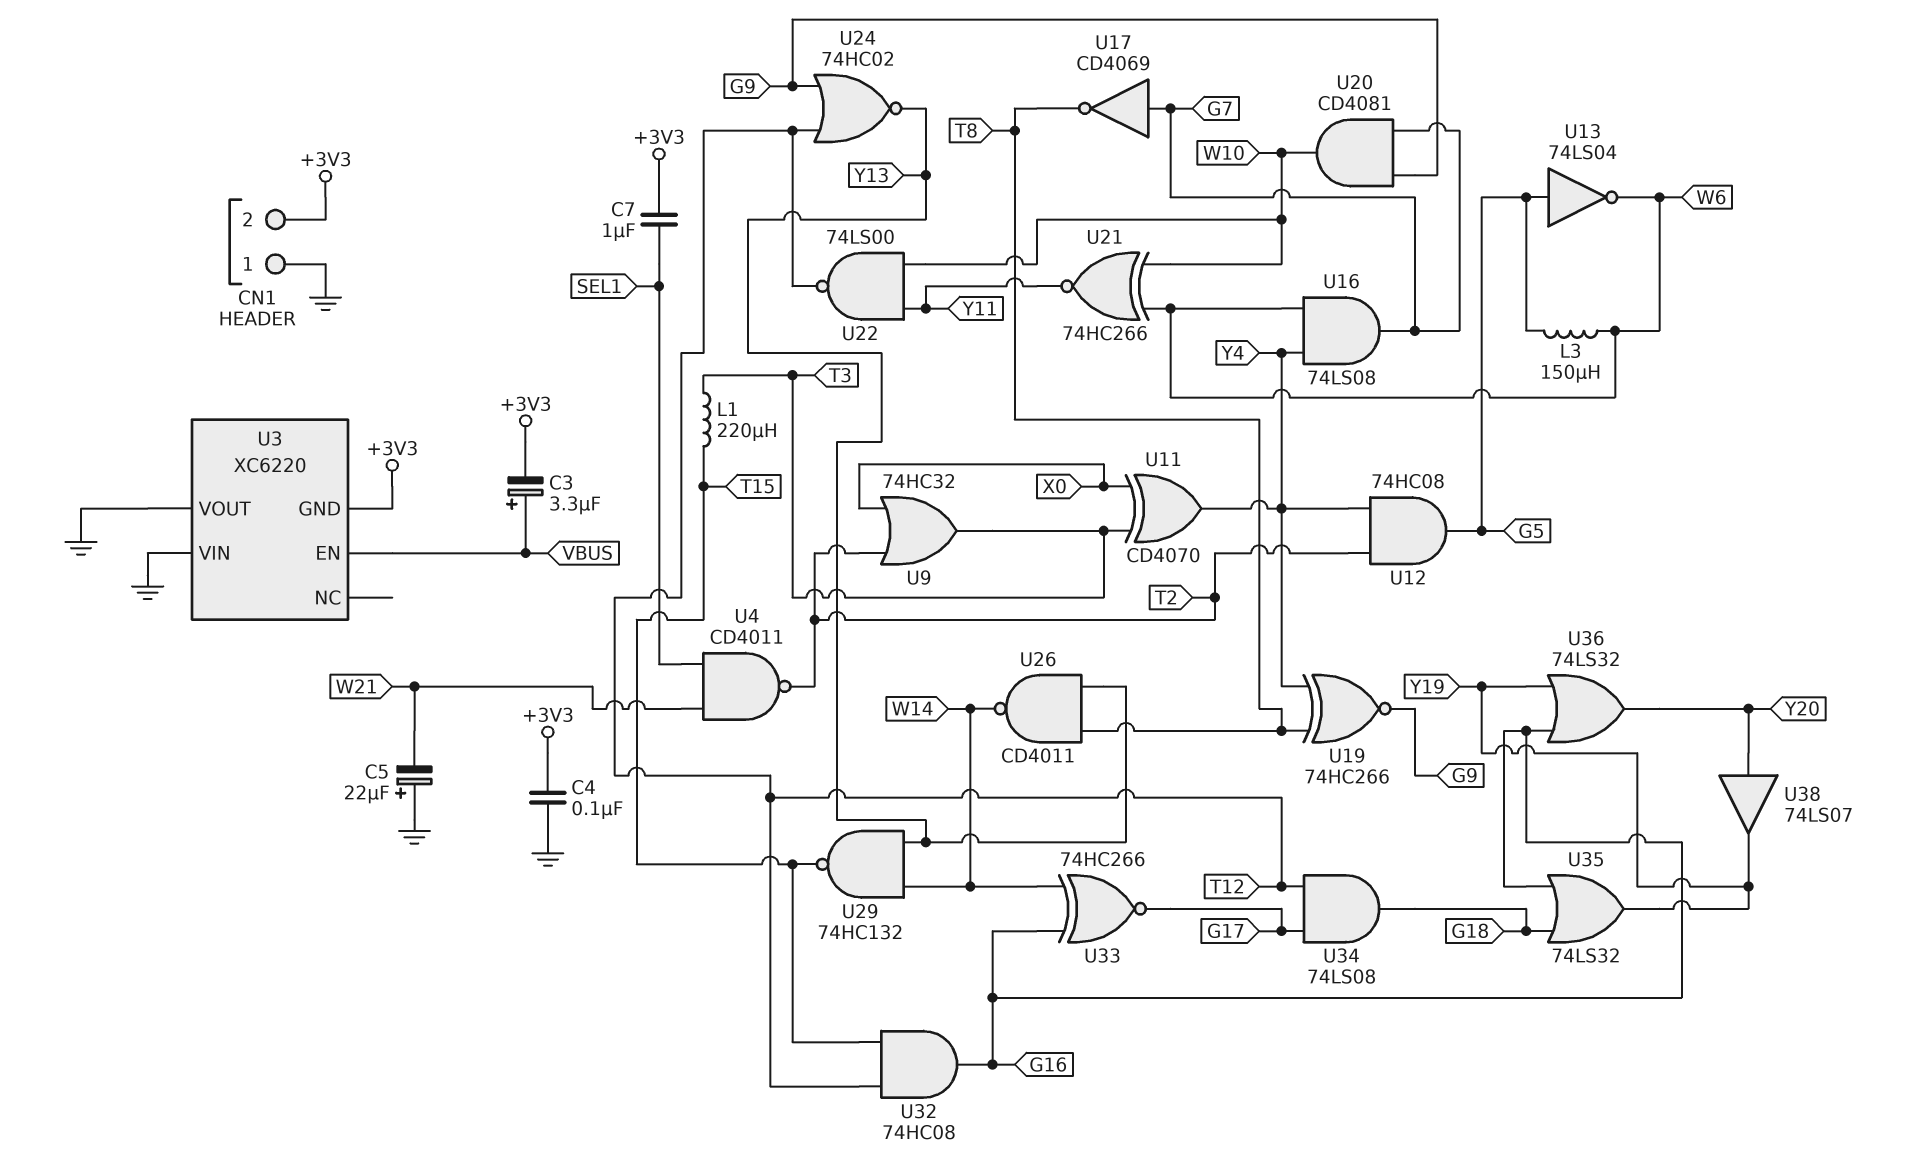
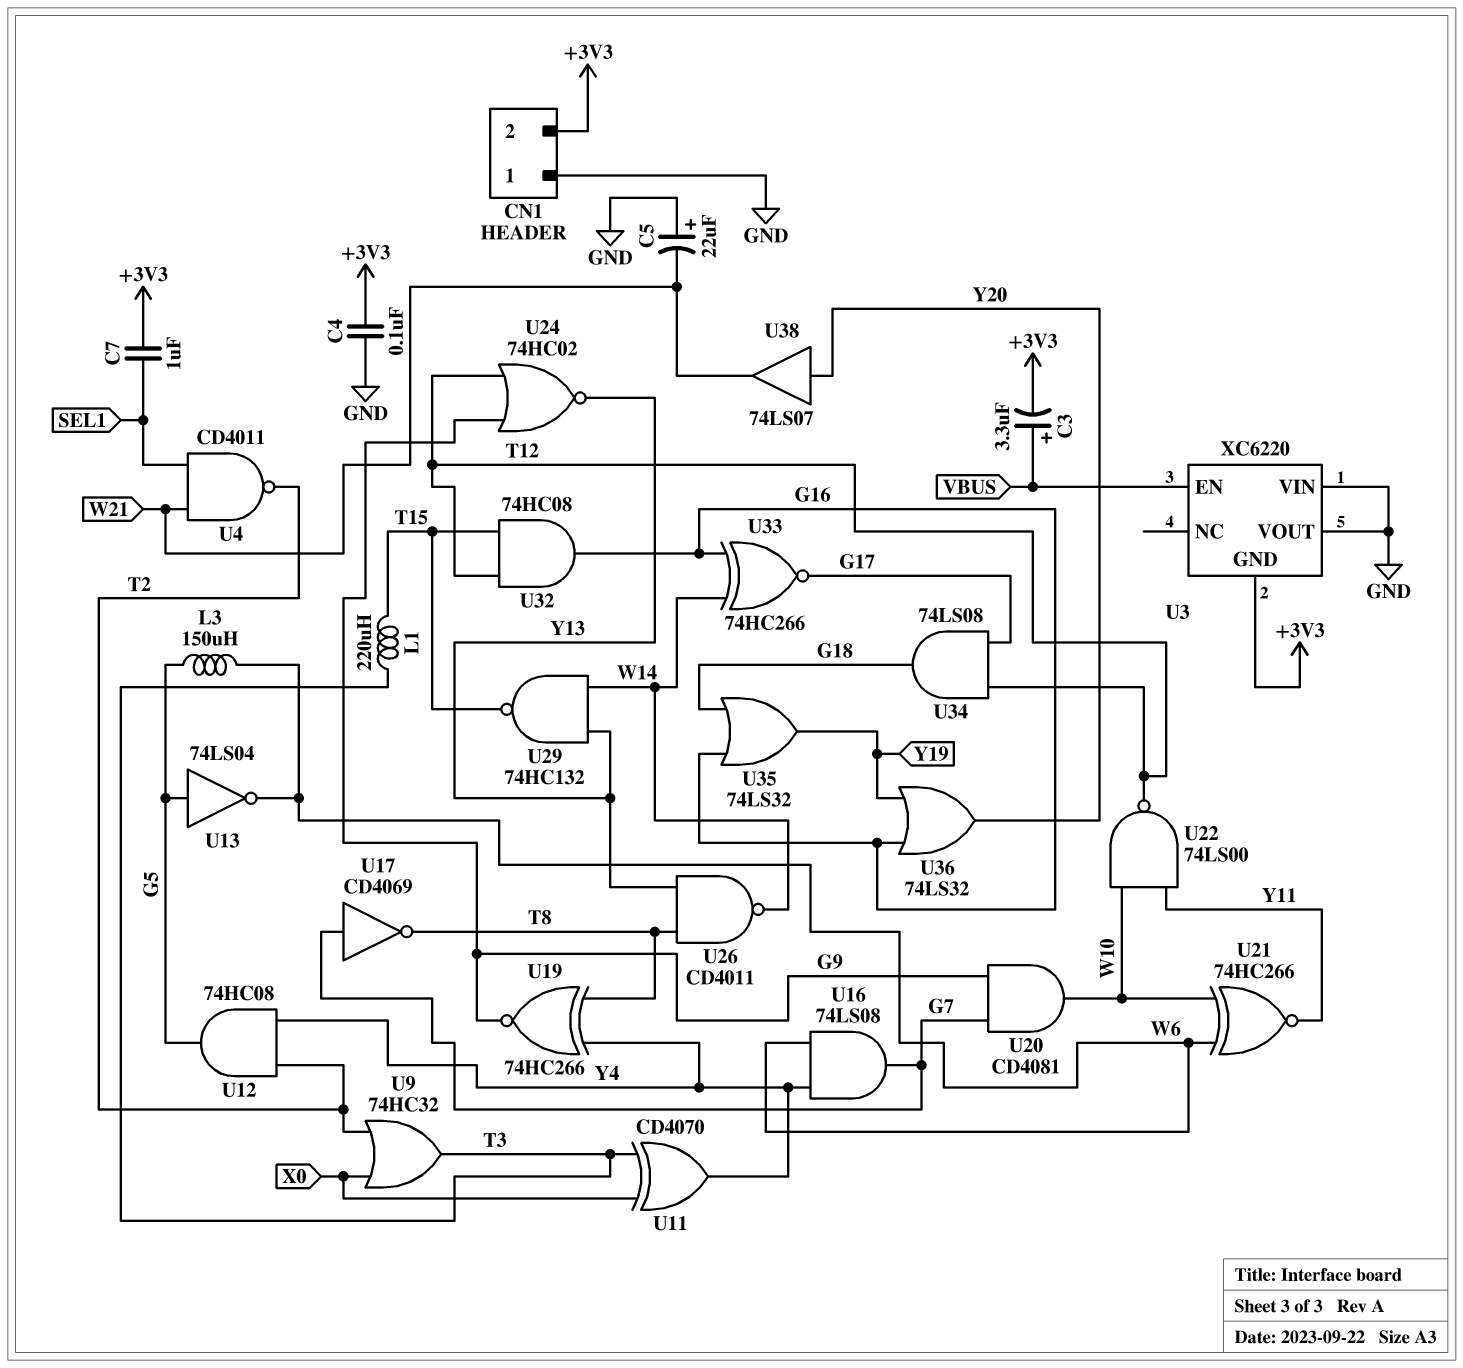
U38: buffer 74LS07 (in Y20, out Y19) -> buffer 74LS07 (in Y20, out W21)

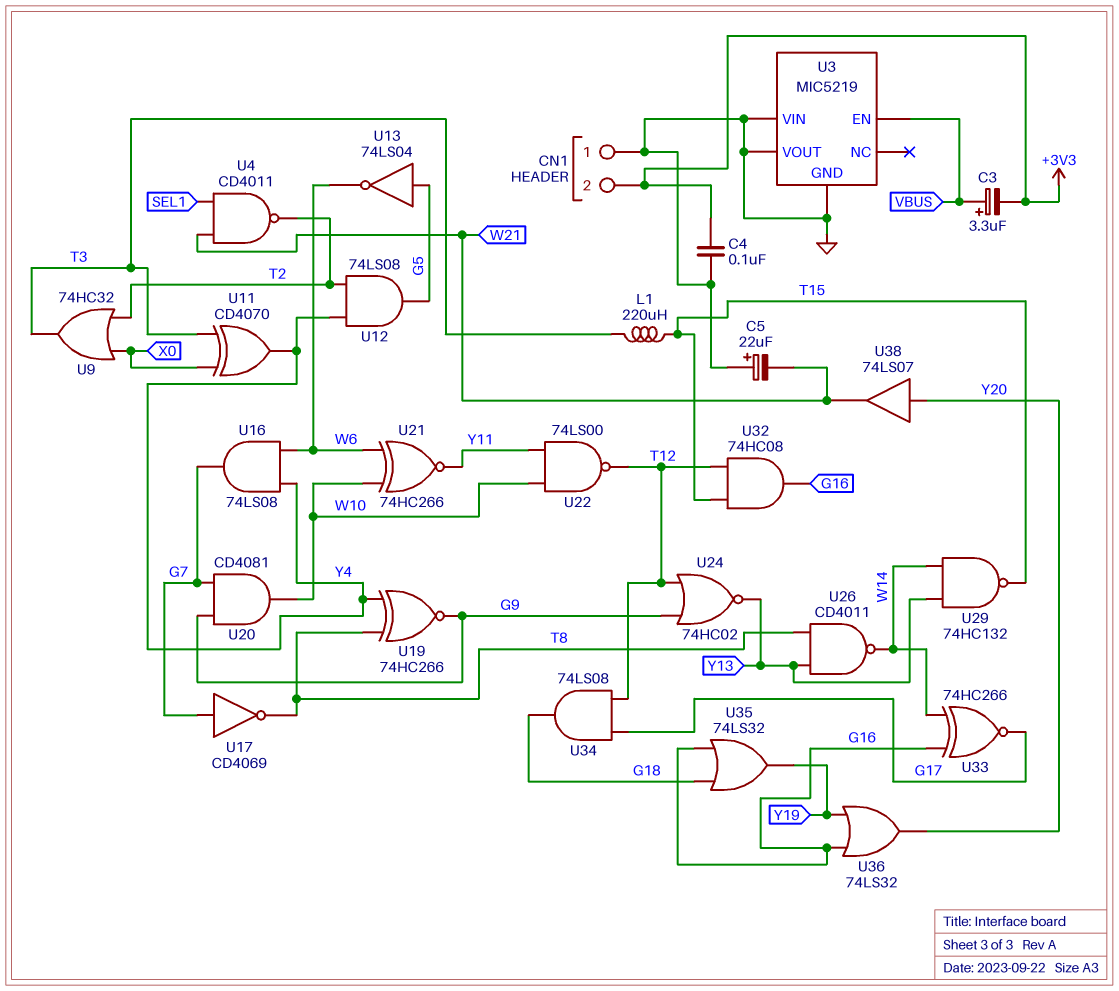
C7: 1uF (+3V3, SEL1) -> none
L3: 150uH (G5, W6) -> none
U3: XC6220 -> MIC5219
U3 pin GND: +3V3 -> GND
U12: AND 74HC08 (in T2, in Y4, out G5) -> AND 74LS08 (in T2, in Y4, out G5)

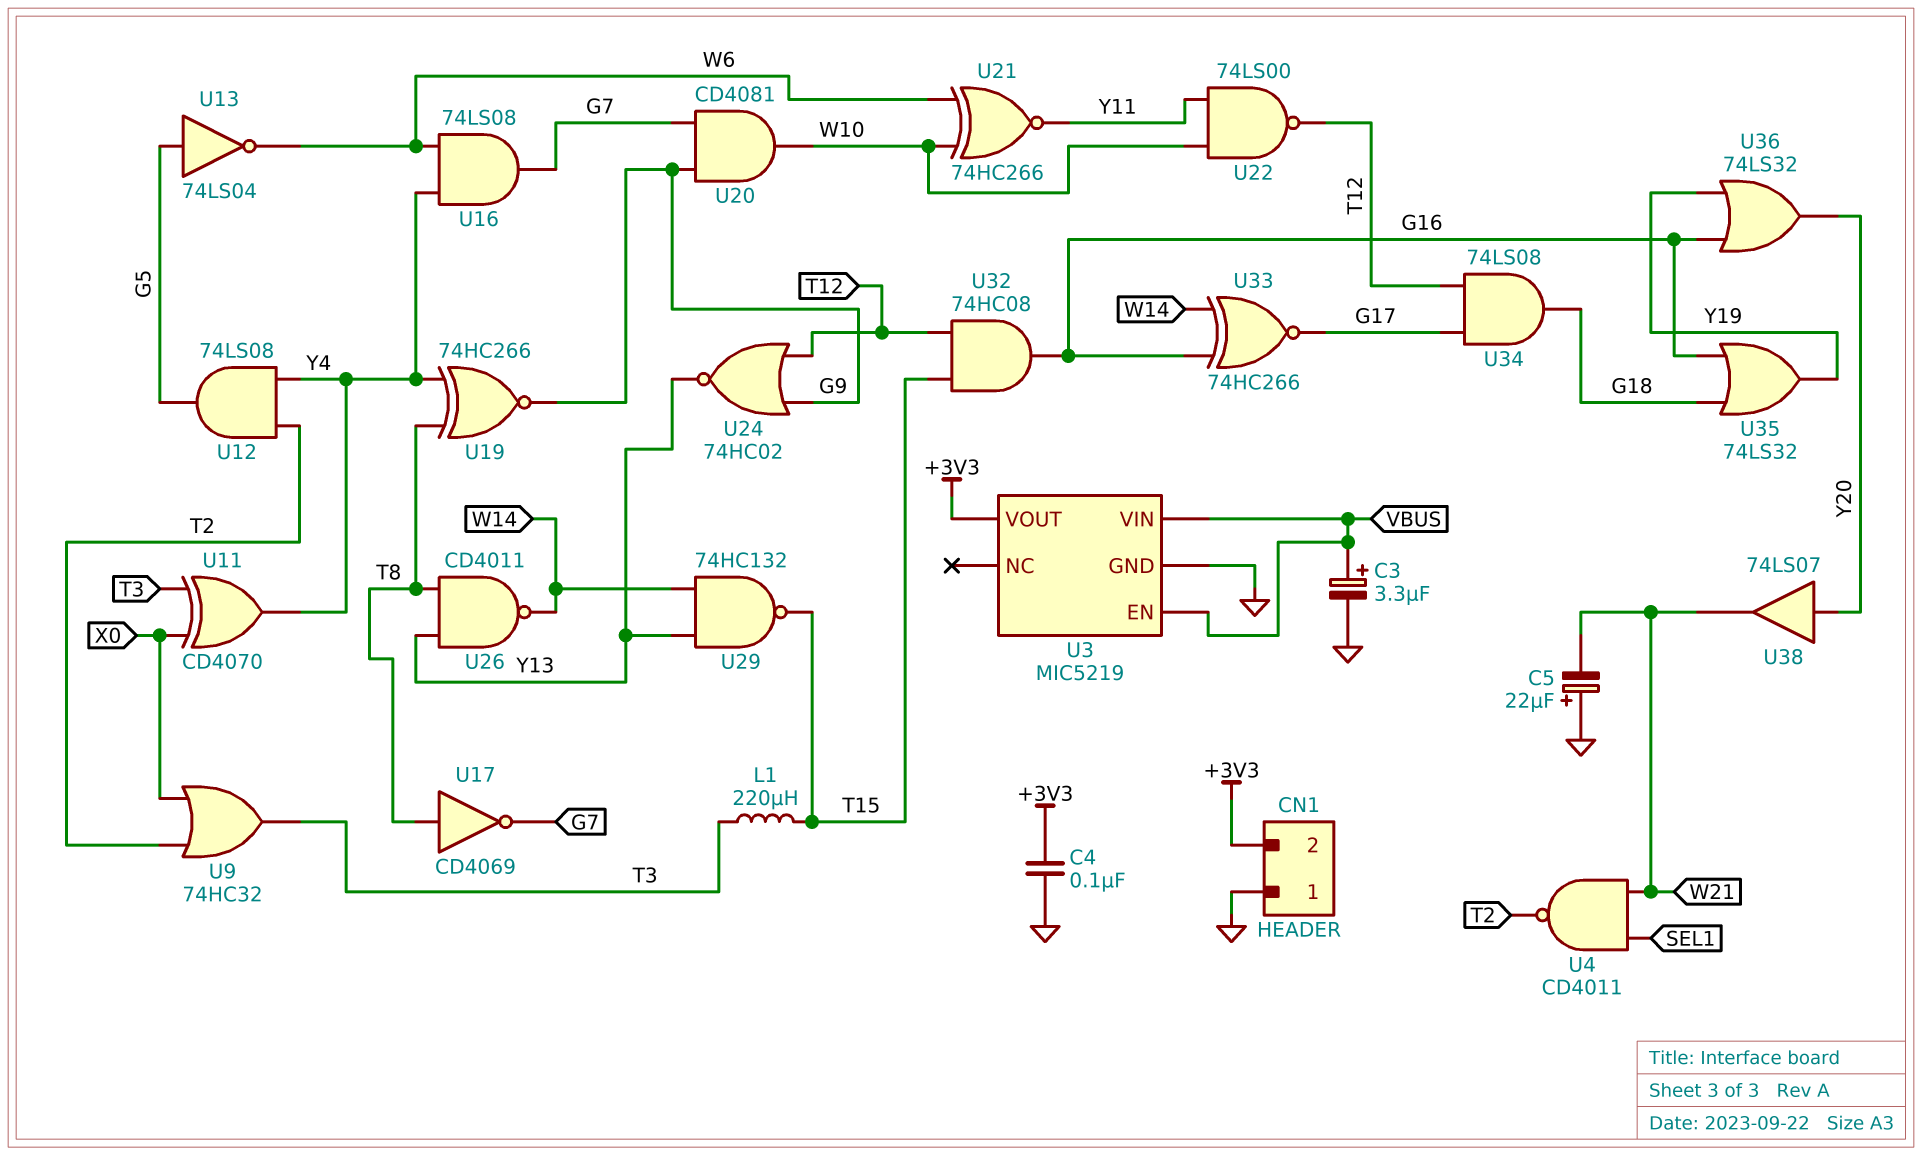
C3: 3.3uF (plus VBUS, minus +3V3) -> 3.3uF (plus VBUS, minus GND)
U3 pin VIN: GND -> VBUS
U3 pin VOUT: GND -> +3V3
U17: NOT CD4069 (in G7, out T8) -> NOT CD4069 (in T8, out G7)

